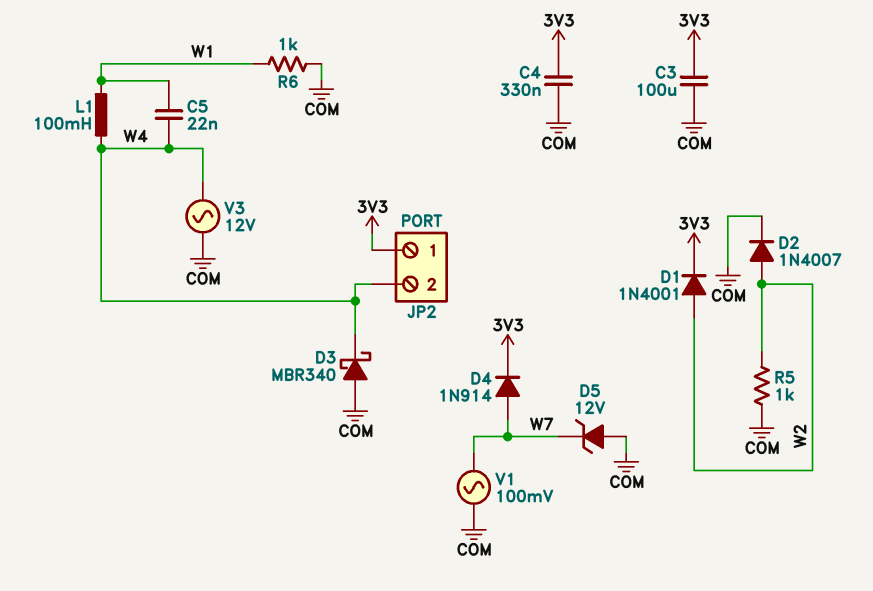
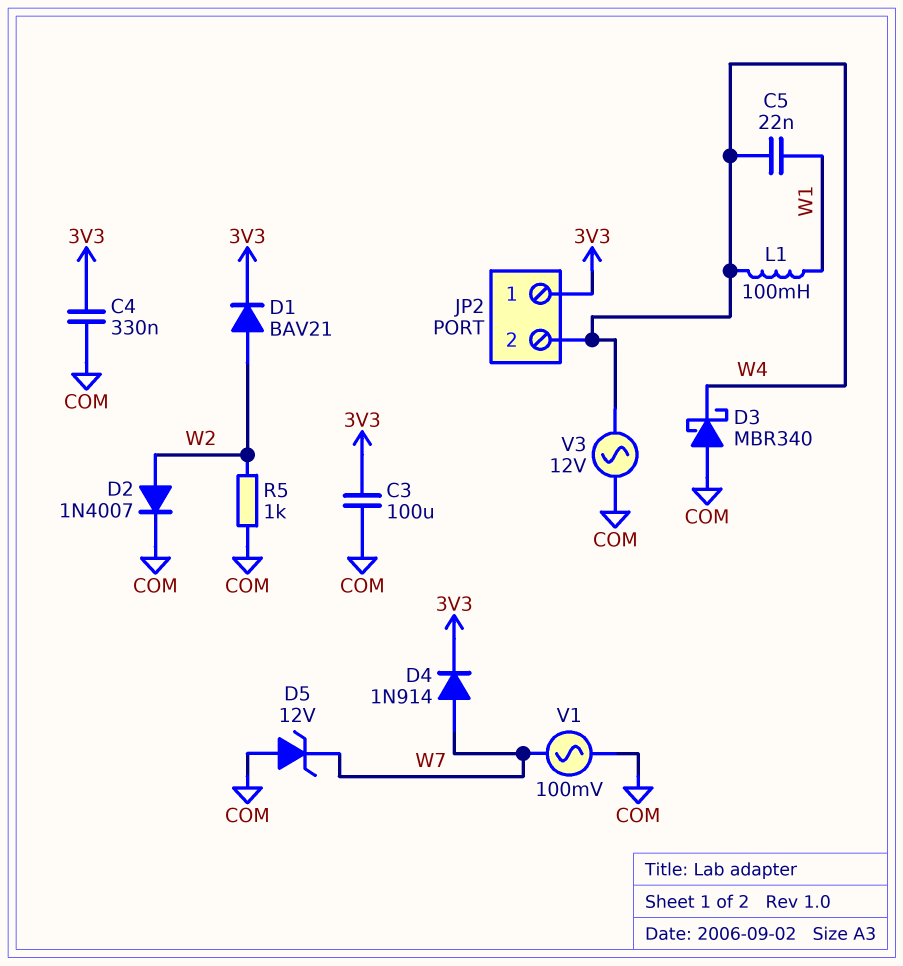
D1: diode 1N4001 (A W2, K 3V3) -> diode BAV21 (A W2, K 3V3)
R6: 1k (COM, W1) -> none

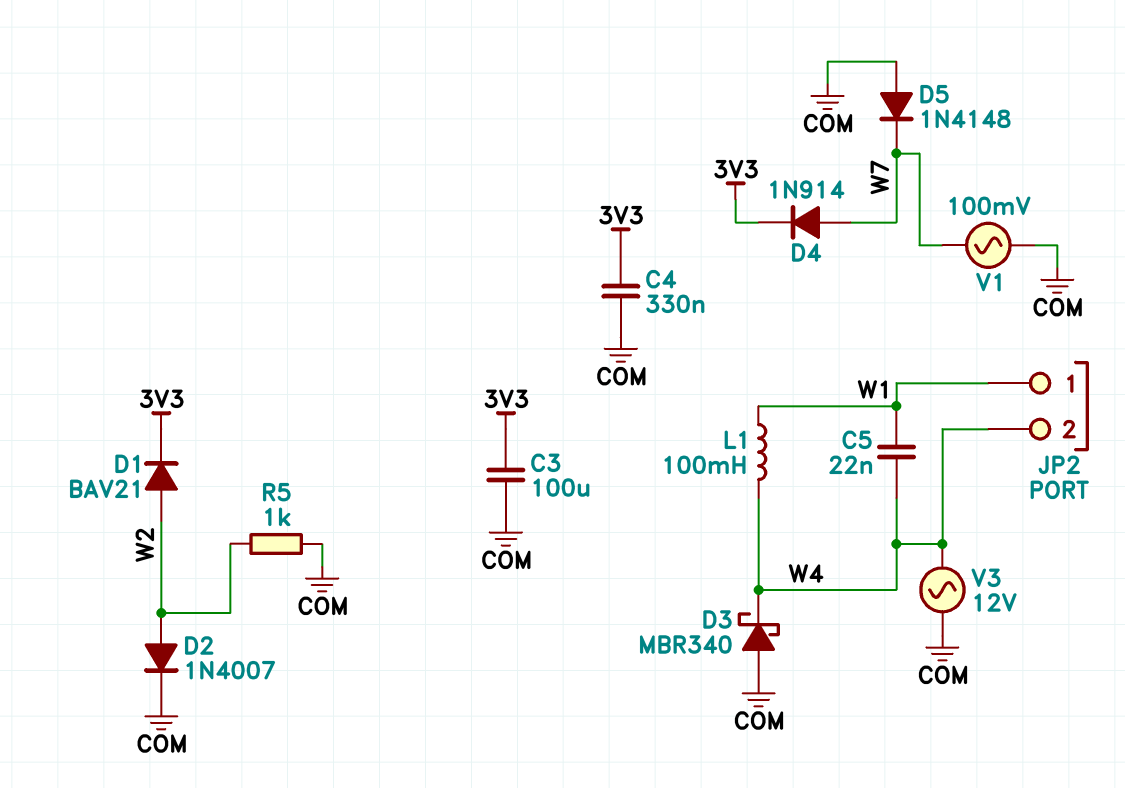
D5: zener 12V (A COM, K W7) -> diode 1N4148 (A COM, K W7)
JP2 pin 1: 3V3 -> W1

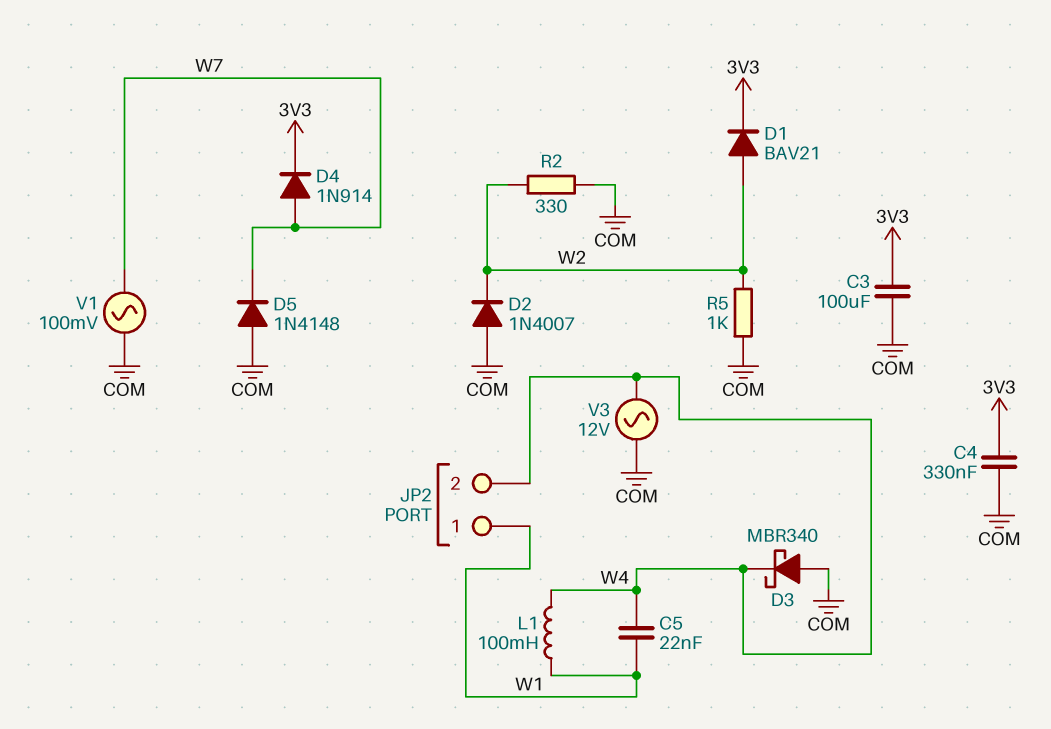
D2: diode 1N4007 (A W2, K COM) -> diode 1N4007 (A COM, K W2)
R2: none -> 330 (COM, W2)

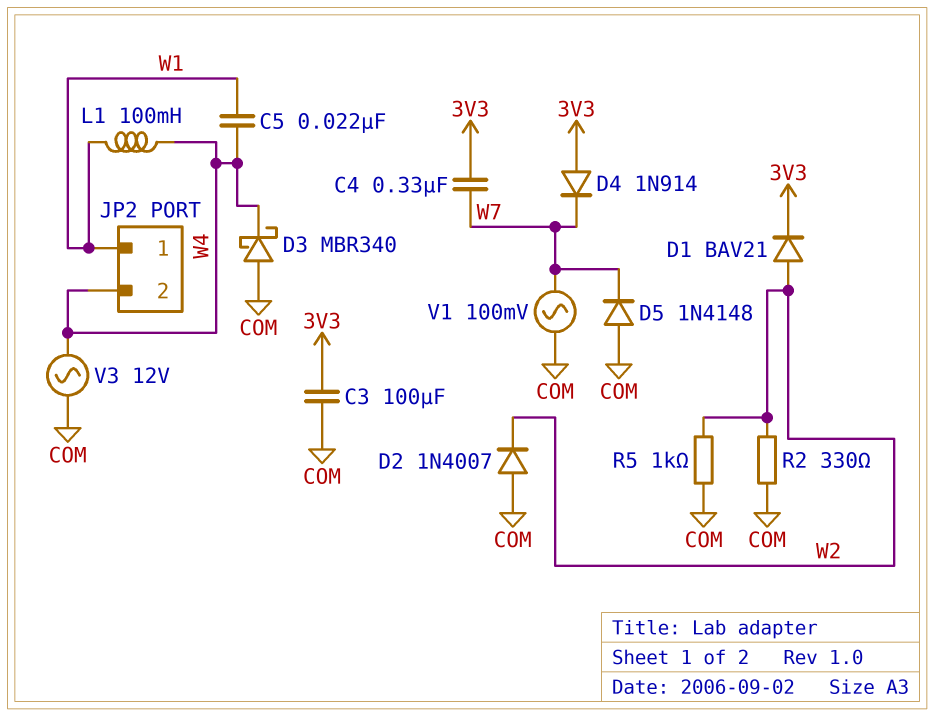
C4: 330nF (3V3, COM) -> 330nF (3V3, W7)
D4: diode 1N914 (A W7, K 3V3) -> diode 1N914 (A 3V3, K W7)

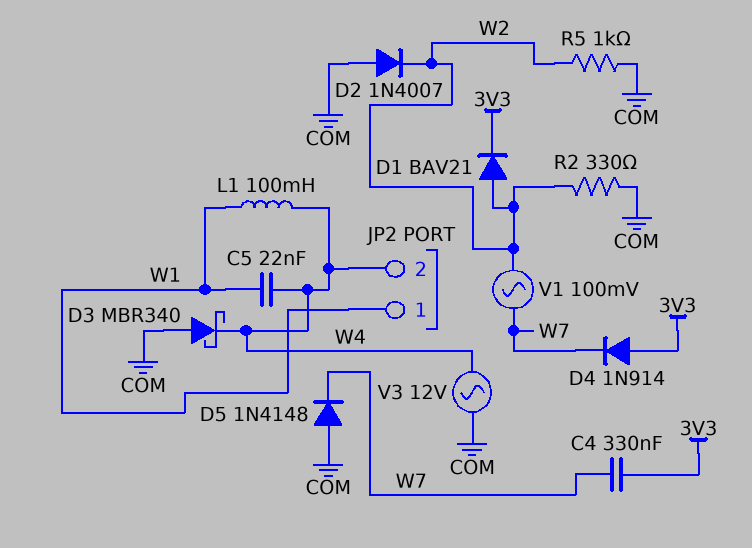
C3: 100uF (3V3, COM) -> none
V1: AC 100mV (COM, W7) -> AC 100mV (W2, W7)

